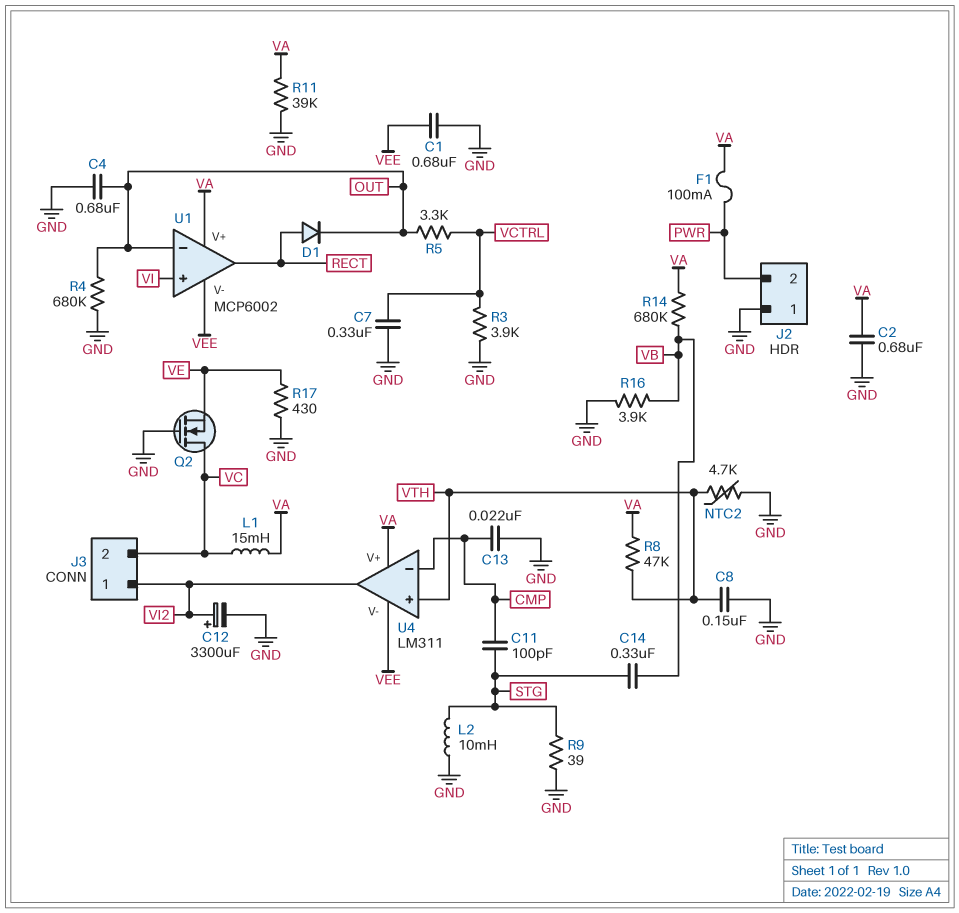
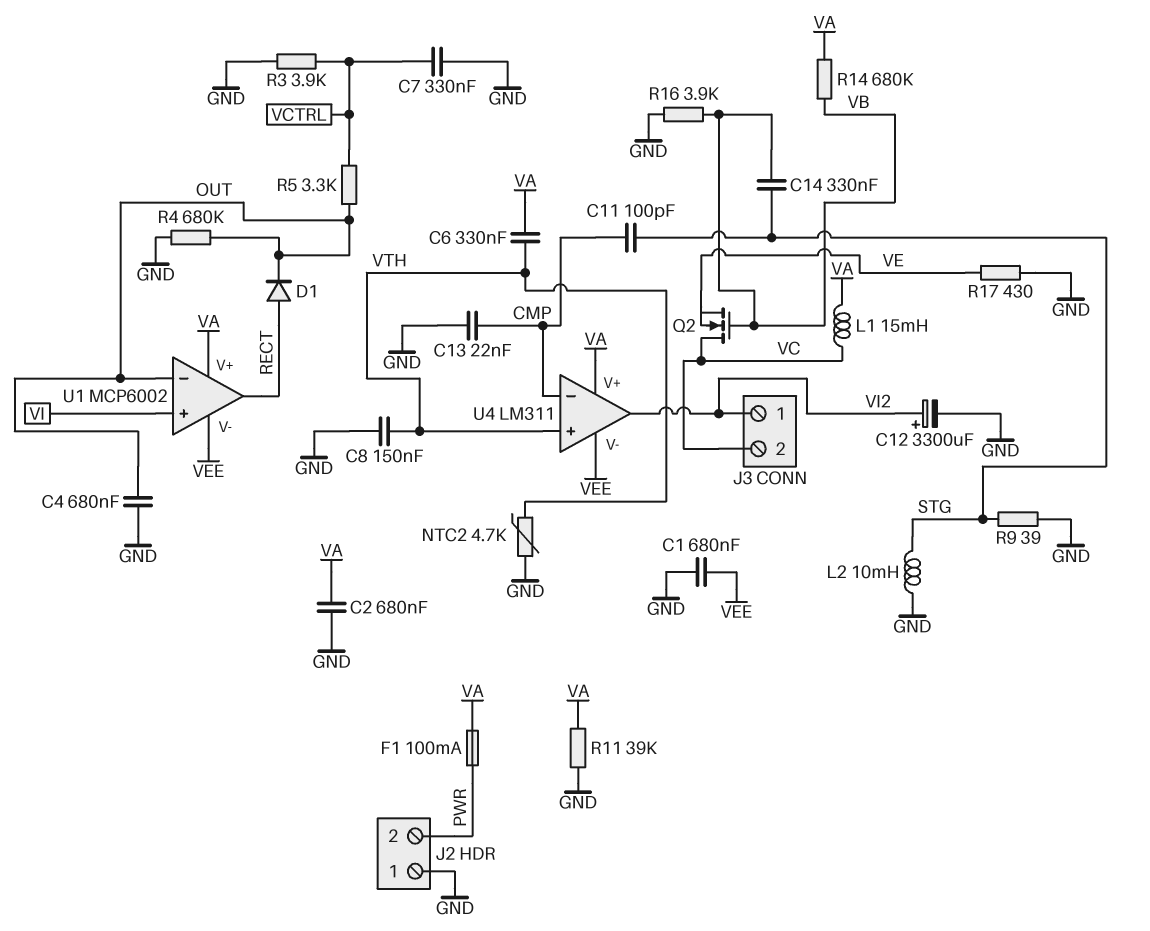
C6: none -> 330nF (VA, VTH)
Q2: NMOS (G GND, D VC, S VE) -> NMOS (G VB, D VC, S VE)
R8: 47k (VA, VTH) -> none

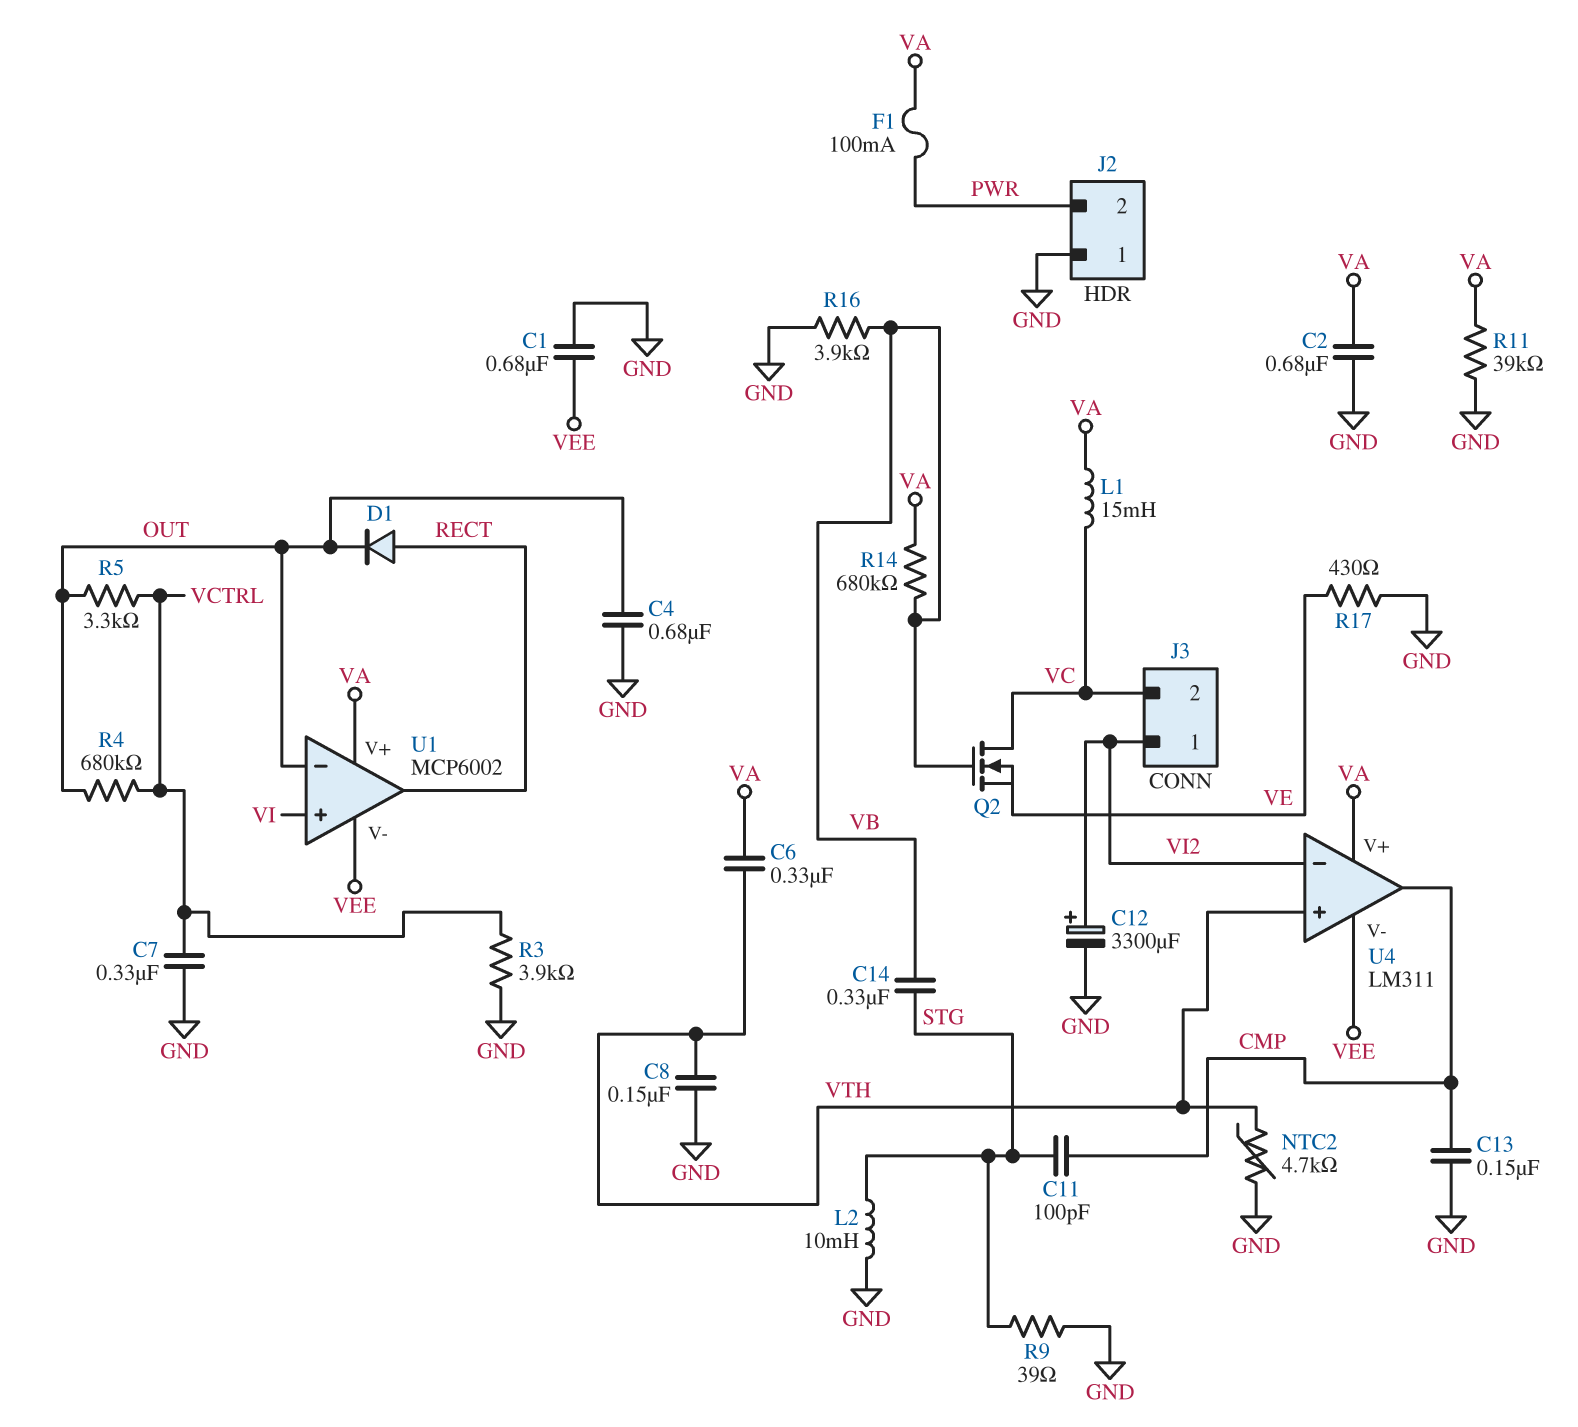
C13: 22nF (CMP, GND) -> 150nF (CMP, GND)
R4: 680k (GND, OUT) -> 680k (OUT, VCTRL)
U4 pin in-: CMP -> VI2
U4 pin out: VI2 -> CMP

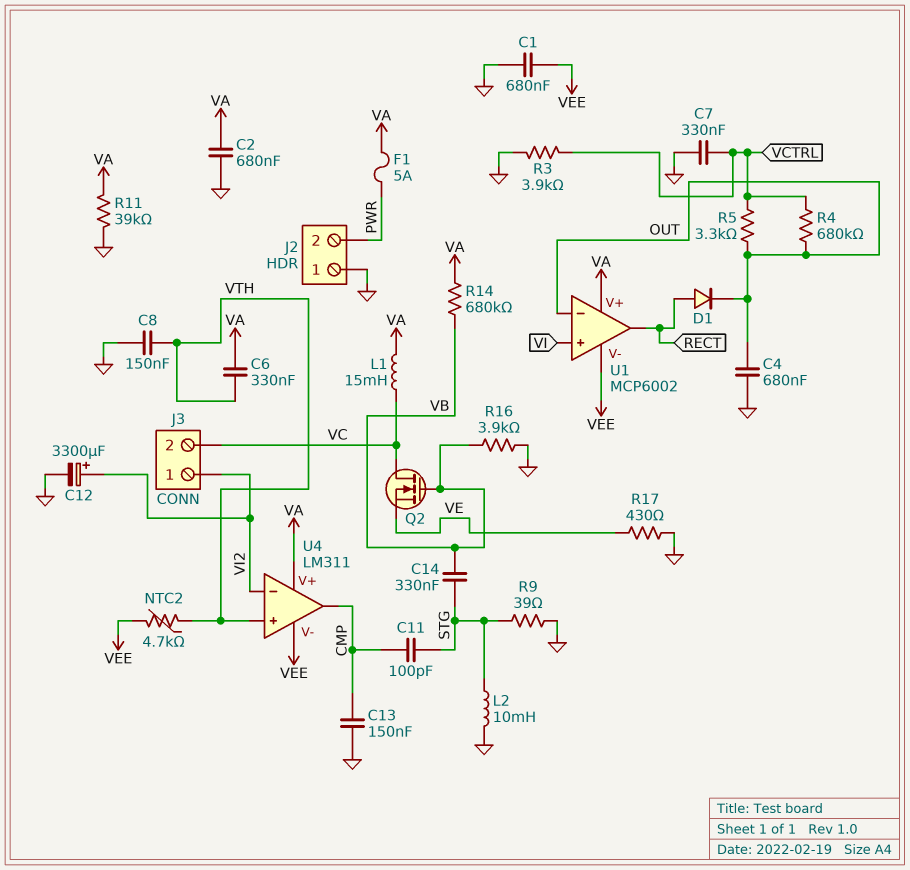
F1: 100mA (PWR, VA) -> 5A (PWR, VA)
NTC2: 4.7k (GND, VTH) -> 4.7k (VEE, VTH)

